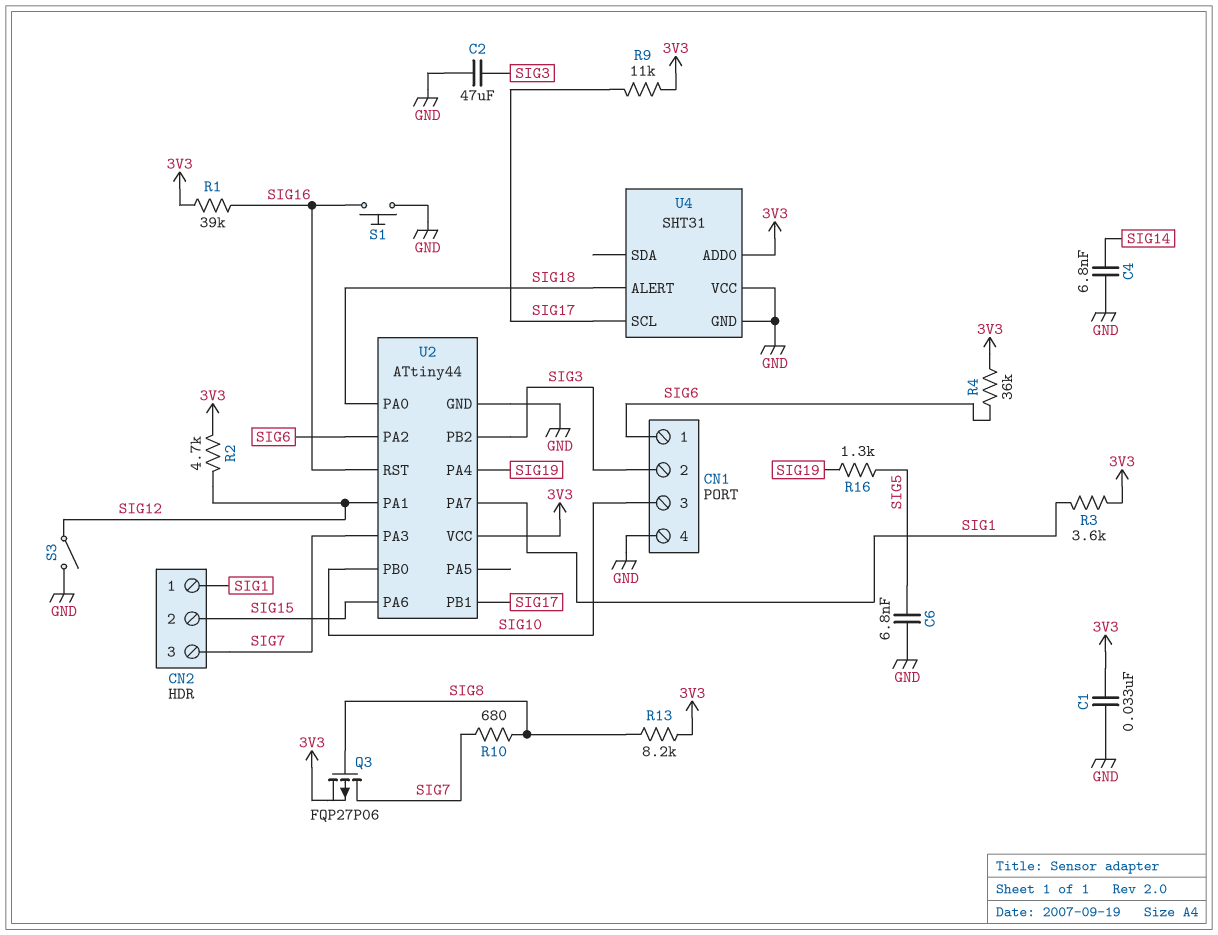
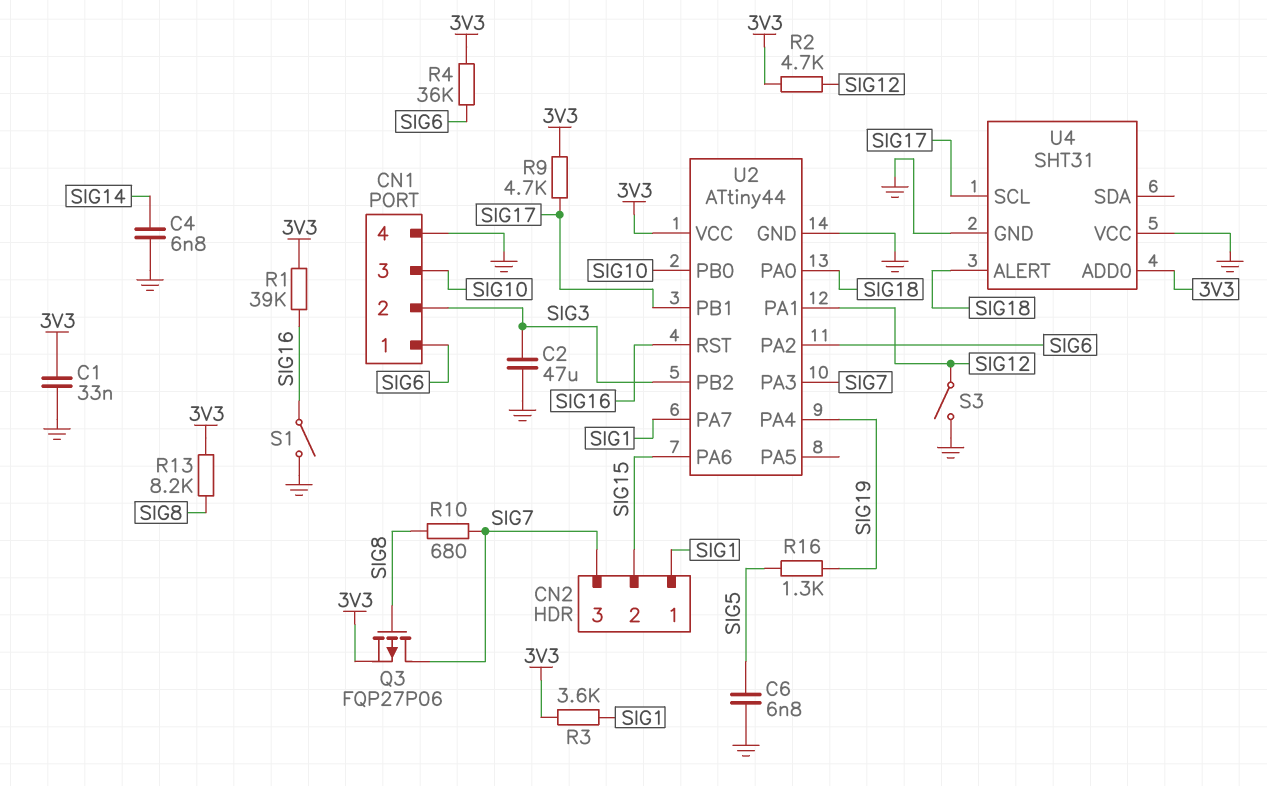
R9: 11k (3V3, SIG17) -> 4.7k (3V3, SIG17)
S1: button (GND, SIG16) -> switch (GND, SIG16)

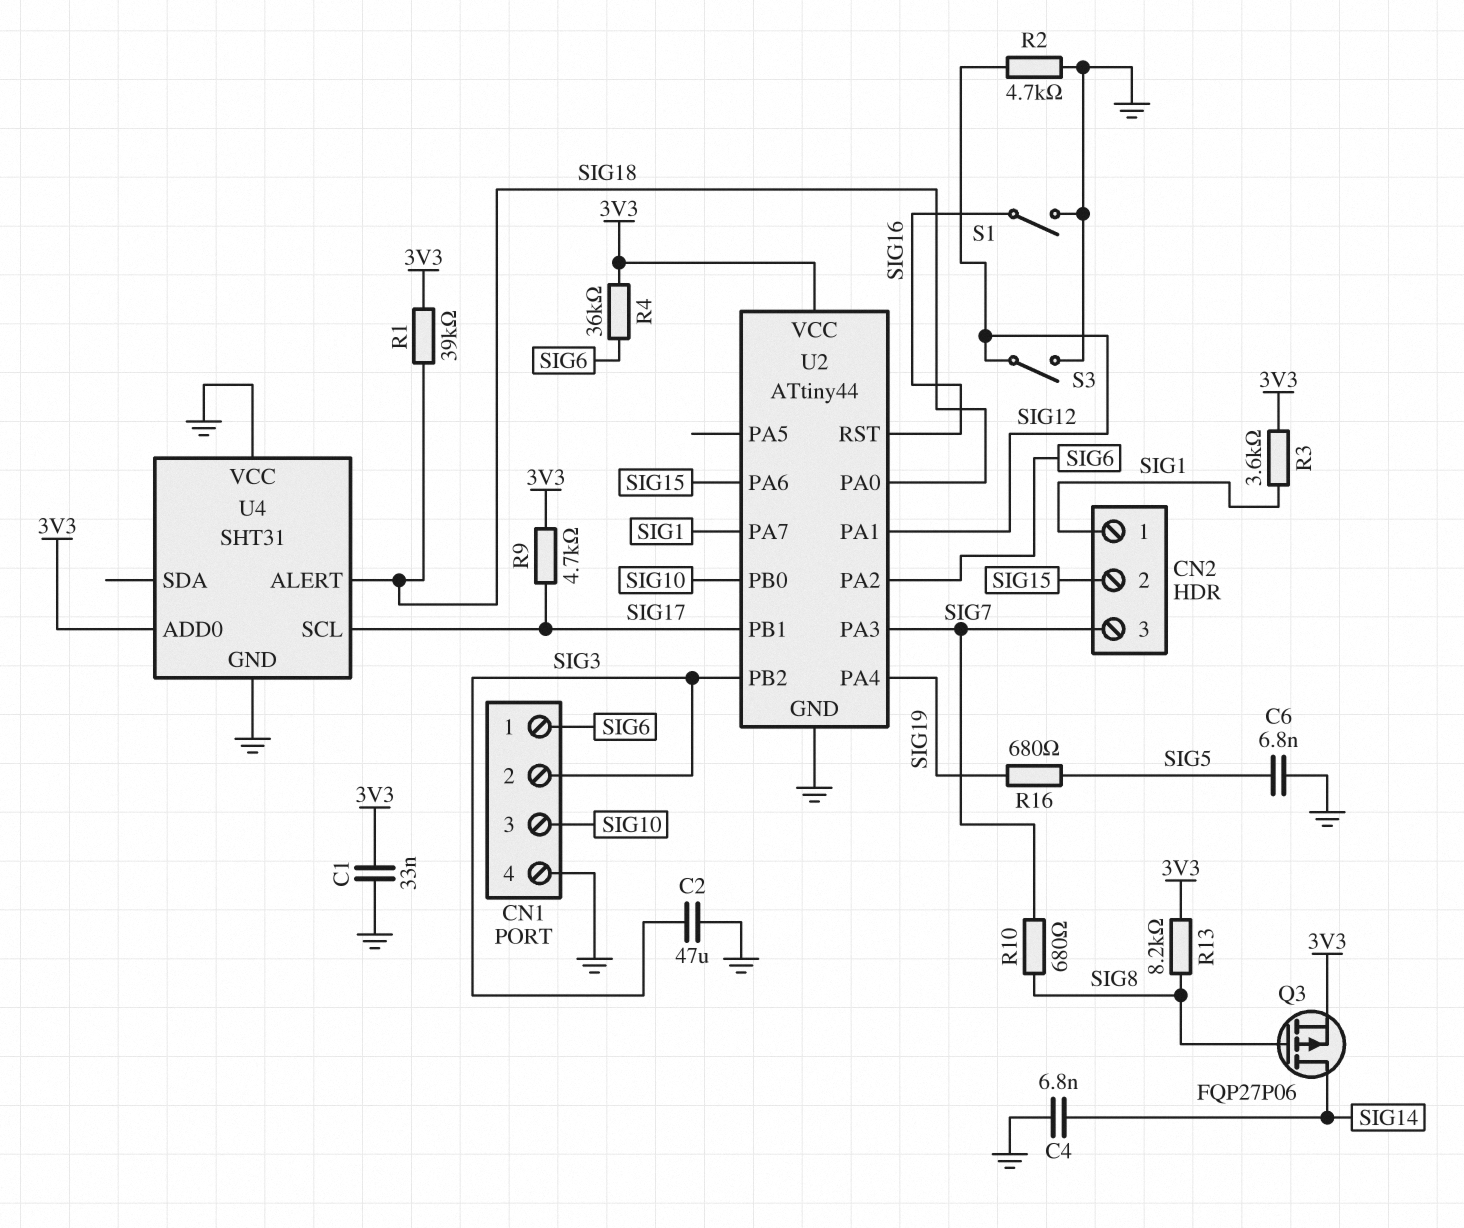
Q3: PMOS FQP27P06 (G SIG8, D SIG7, S 3V3) -> PMOS FQP27P06 (G SIG8, D SIG14, S 3V3)
R1: 39k (3V3, SIG16) -> 39k (3V3, SIG18)
R2: 4.7k (3V3, SIG12) -> 4.7k (GND, SIG12)
R16: 1.3k (SIG5, SIG19) -> 680 (SIG5, SIG19)

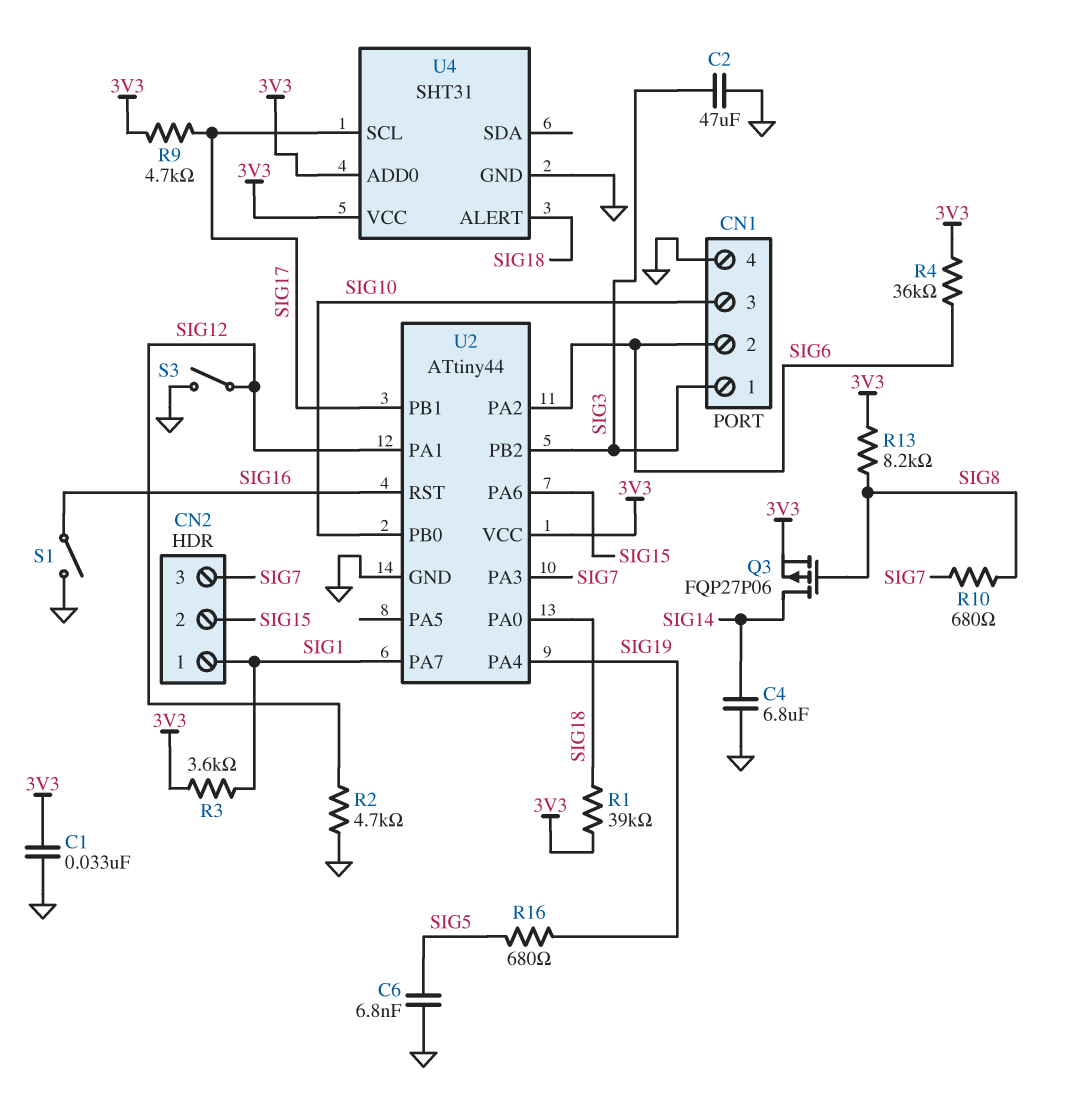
C4: 6.8nF (GND, SIG14) -> 6.8uF (GND, SIG14)
CN1 pin 1: SIG6 -> SIG3
CN1 pin 2: SIG3 -> SIG6
U4 pin VCC: GND -> 3V3

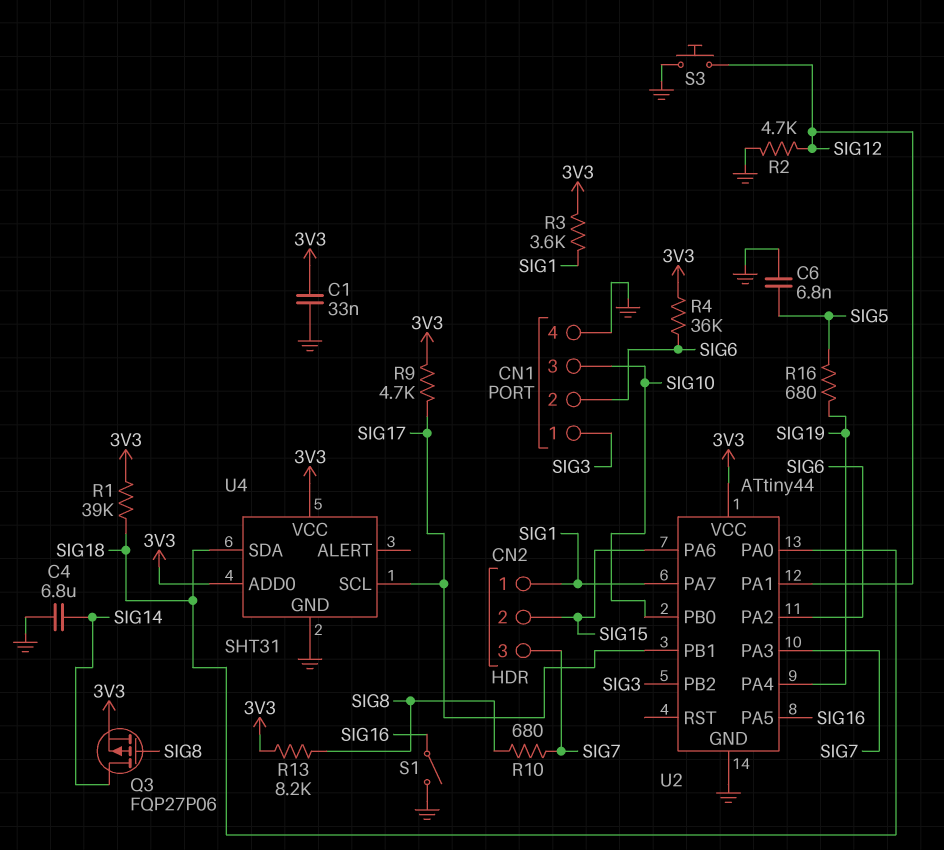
C2: 47uF (GND, SIG3) -> none
S3: switch (GND, SIG12) -> button (GND, SIG12)
U2 pin PA5: none -> SIG16
U2 pin RST: SIG16 -> none
U4 pin ALERT: SIG18 -> none
U4 pin SDA: none -> SIG18

